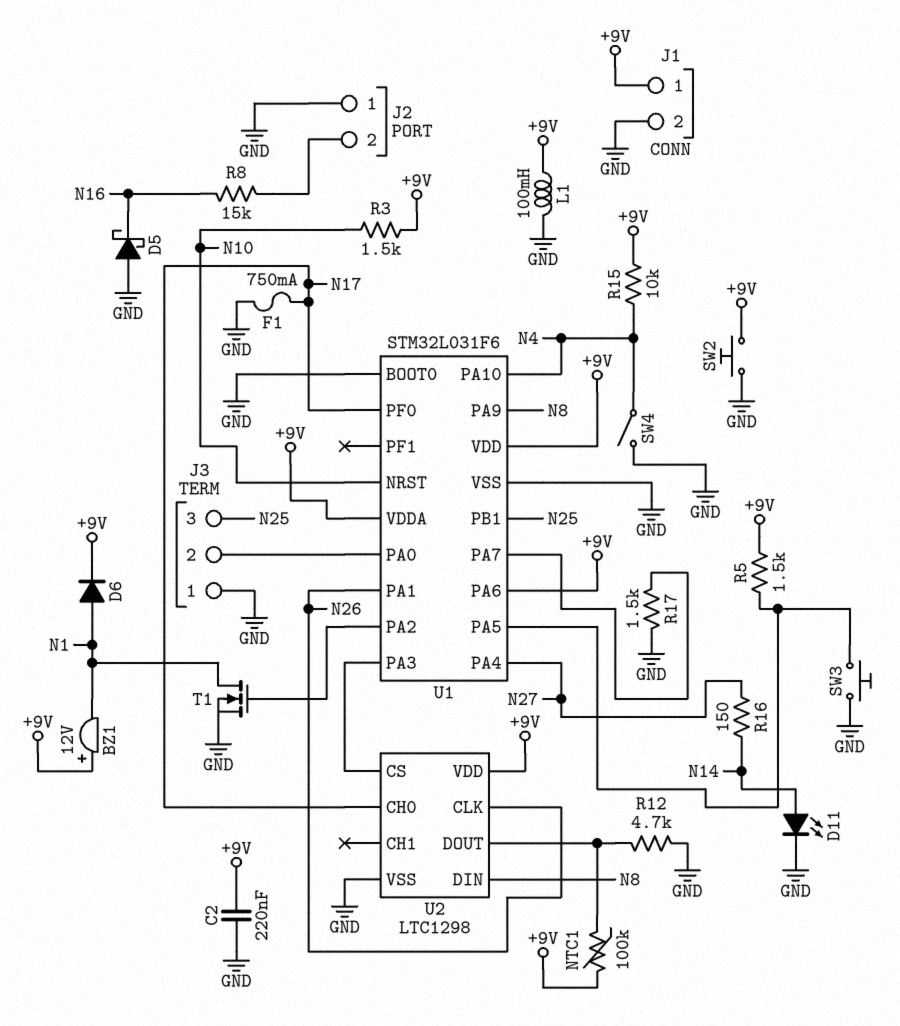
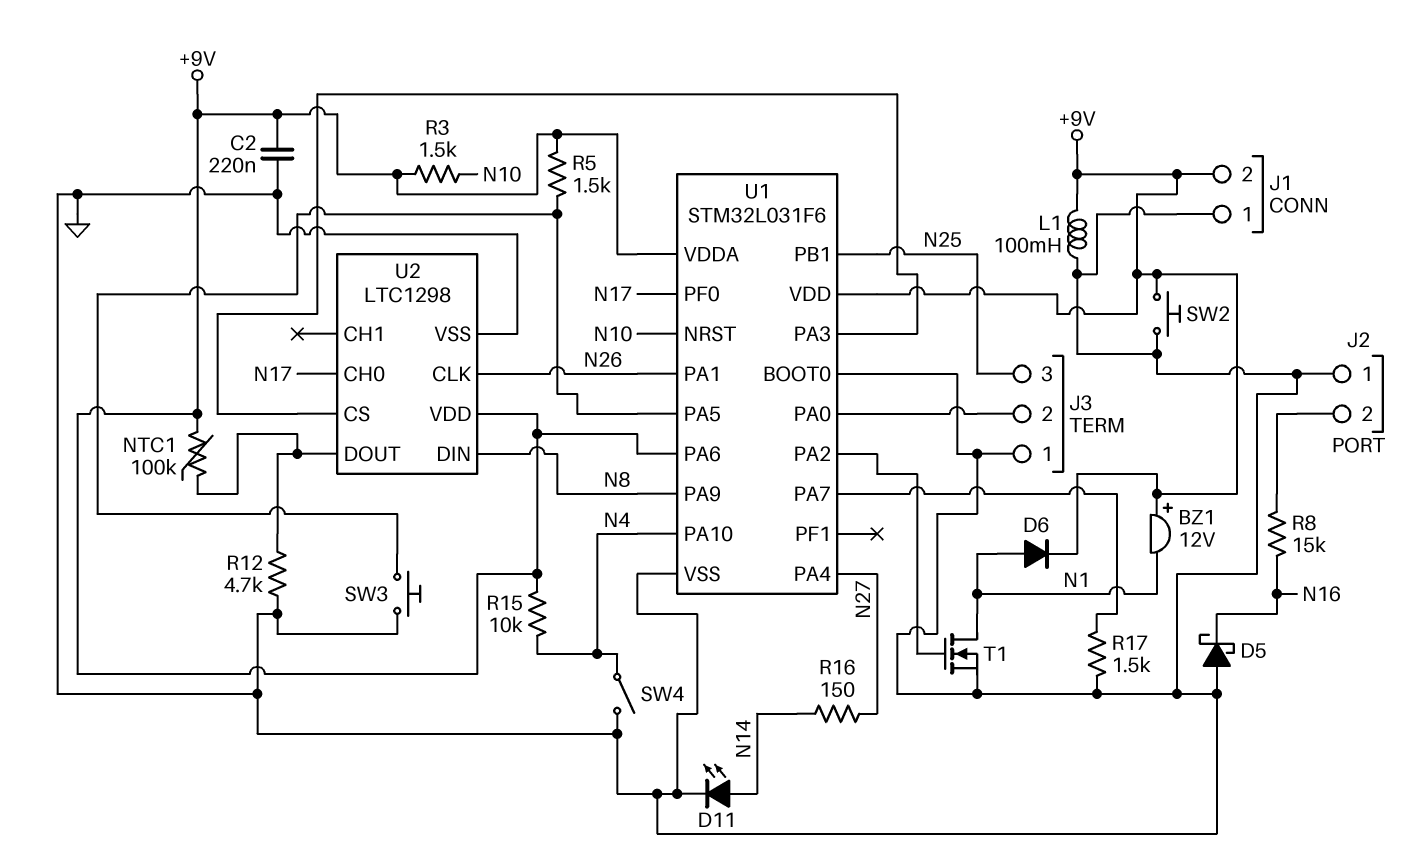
F1: 750mA (GND, N17) -> none
J1 pin 1: +9V -> GND
J1 pin 2: GND -> +9V

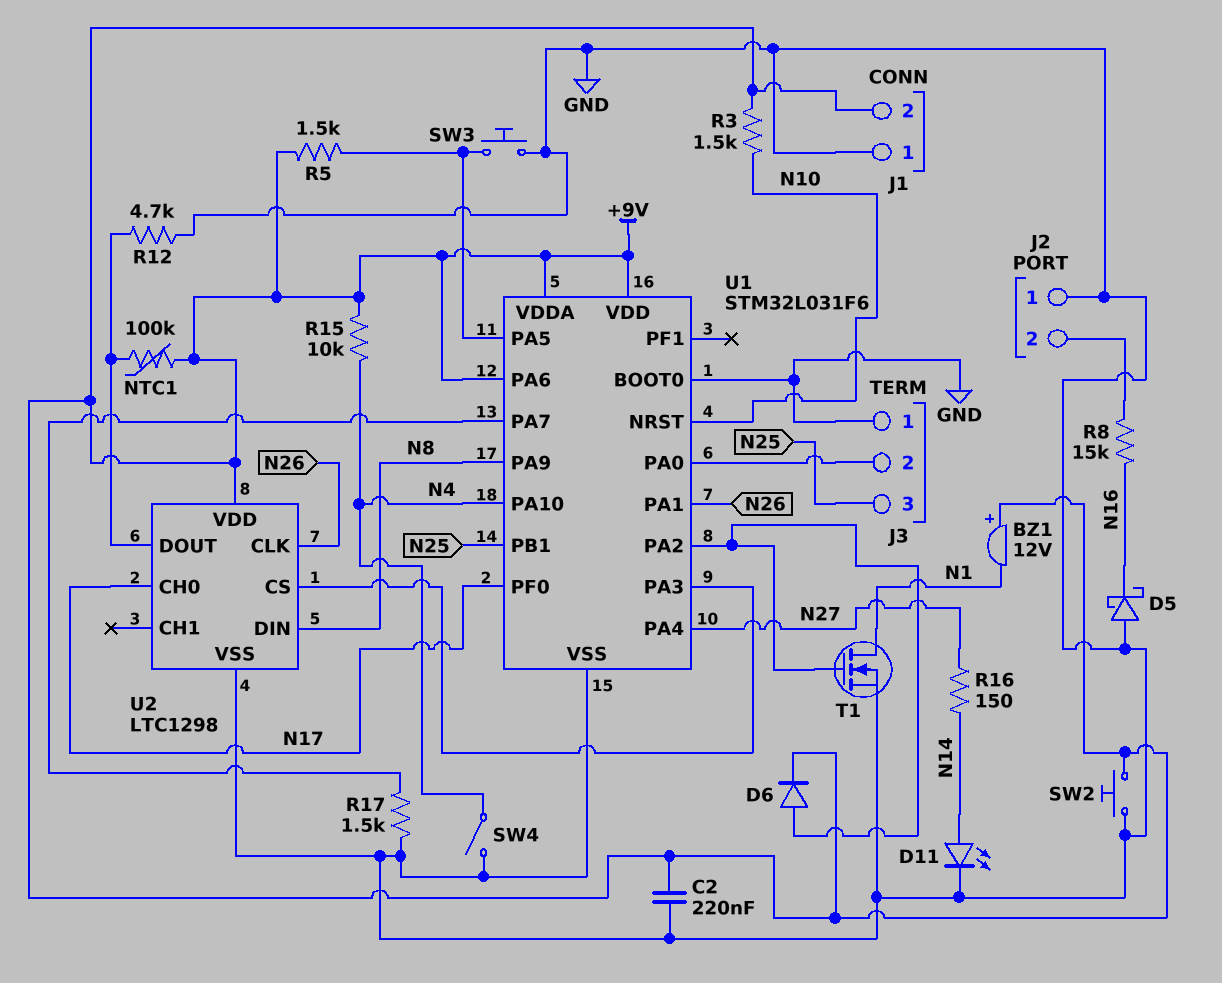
D6: diode (A N1, K +9V) -> diode (A U1/PA2, K +9V)
L1: 100mH (+9V, GND) -> none

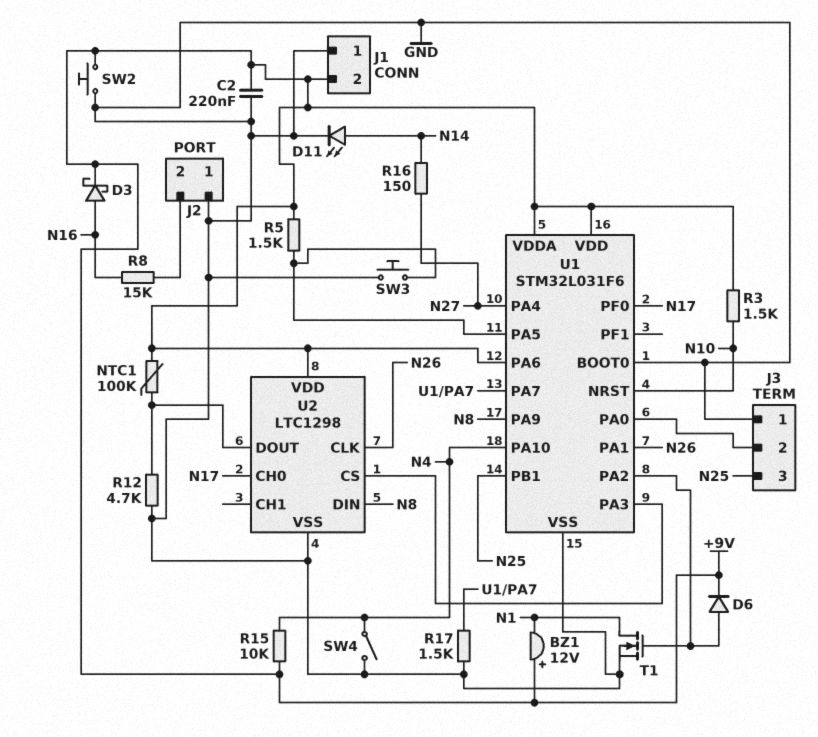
D3: none -> schottky (A N16, K +9V)
D5: schottky (A GND, K N16) -> none

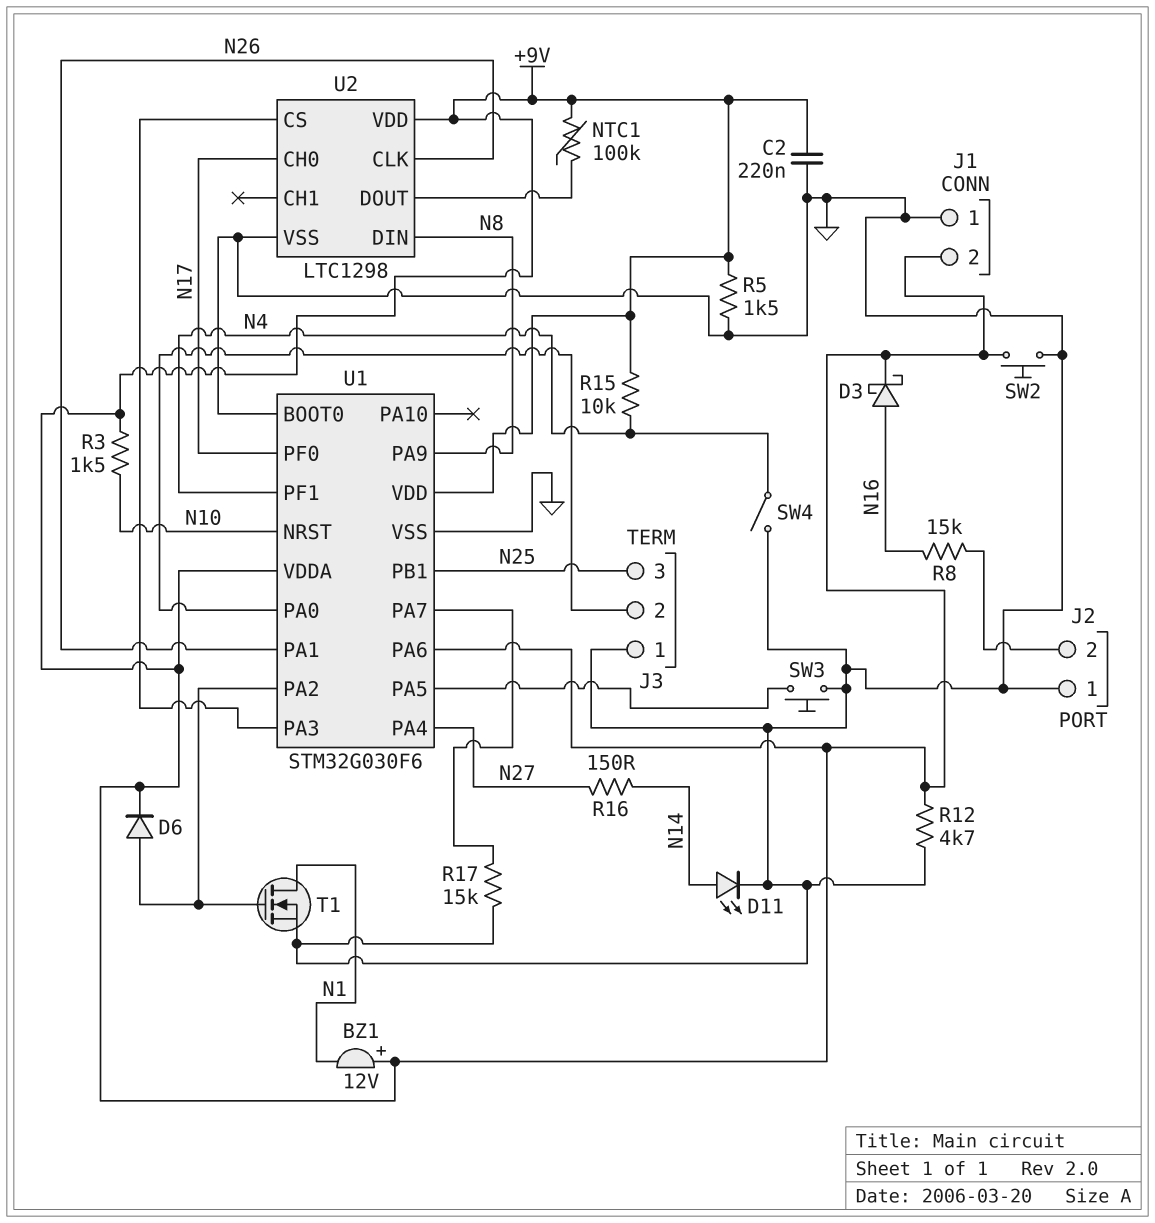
R5: 1.5k (+9V, U1/PA5) -> 1.5k (+9V, GND)
R12: 4.7k (GND, U2/DOUT) -> 4.7k (+9V, GND)
R17: 1.5k (GND, U1/PA7) -> 15k (GND, U1/PA7)
U1: STM32L031F6 -> STM32G030F6
U1 pin PA10: N4 -> none
U1 pin PF1: none -> N4

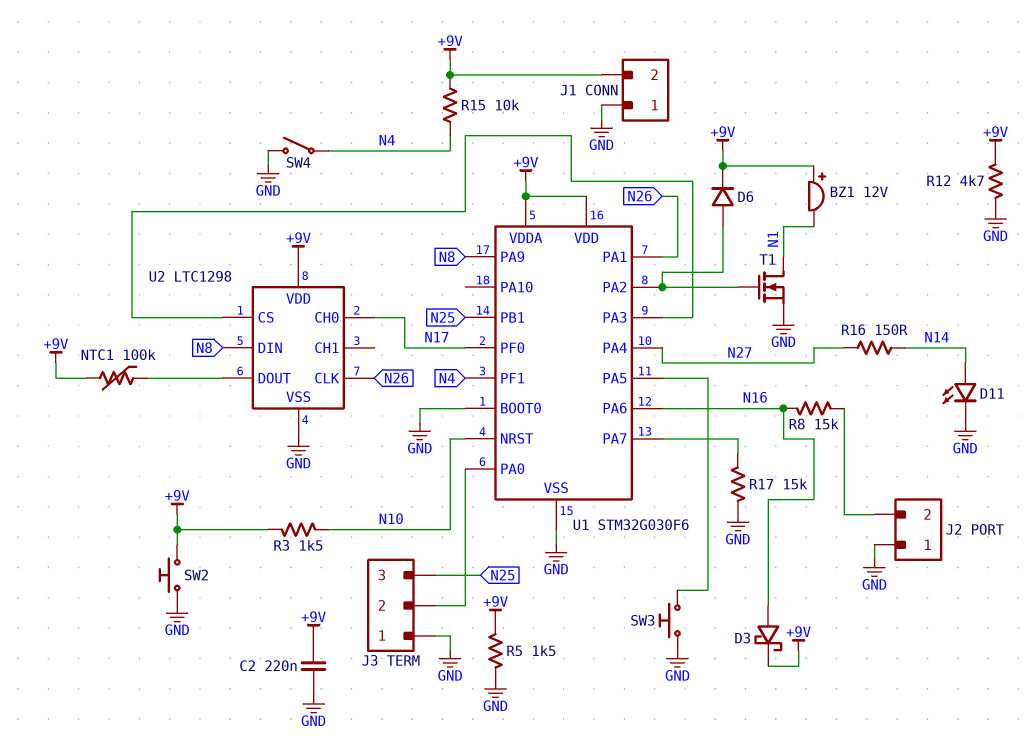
U1 pin PA6: +9V -> N16

